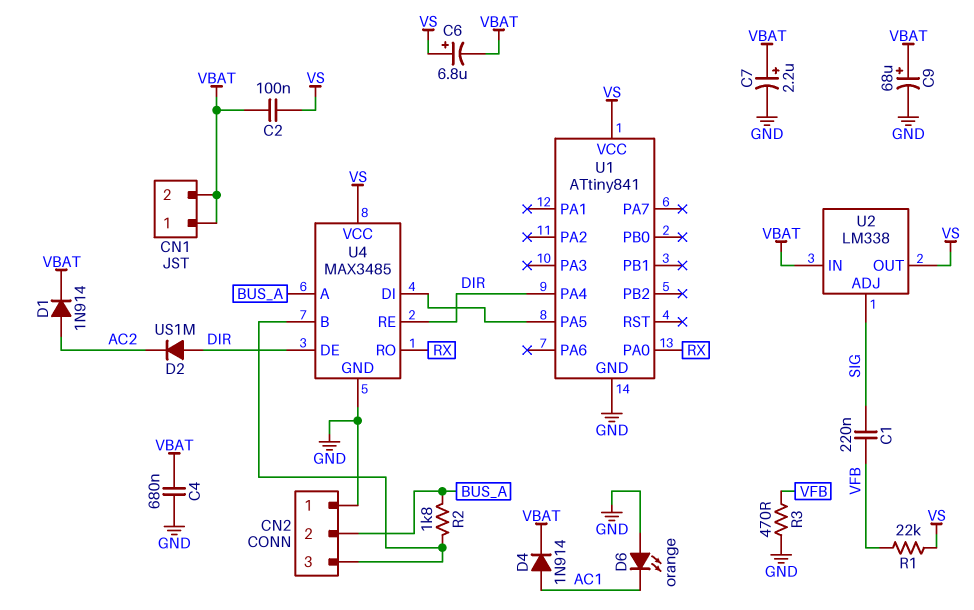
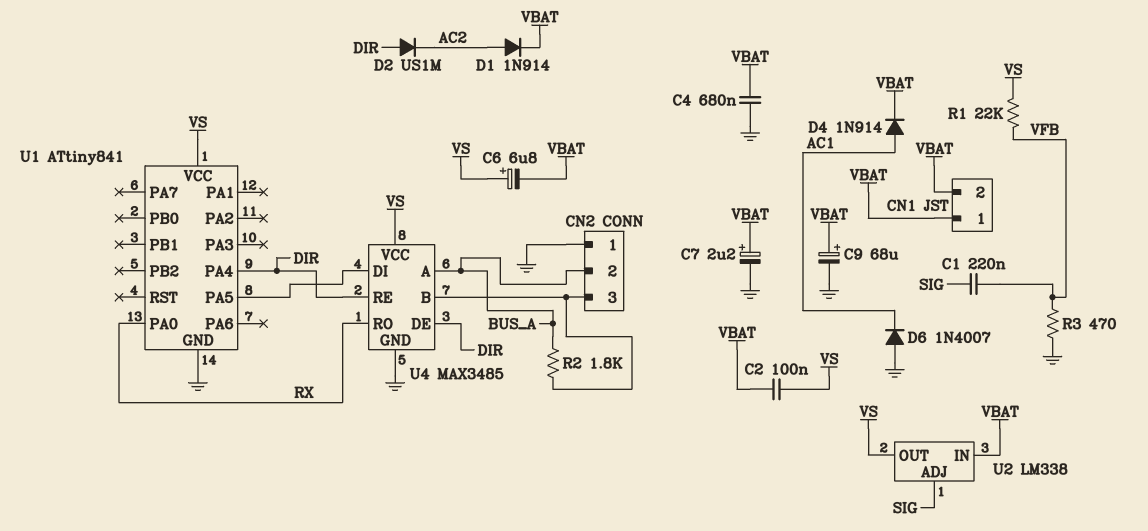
D6: LED orange (A GND, K AC1) -> diode 1N4007 (A GND, K AC1)

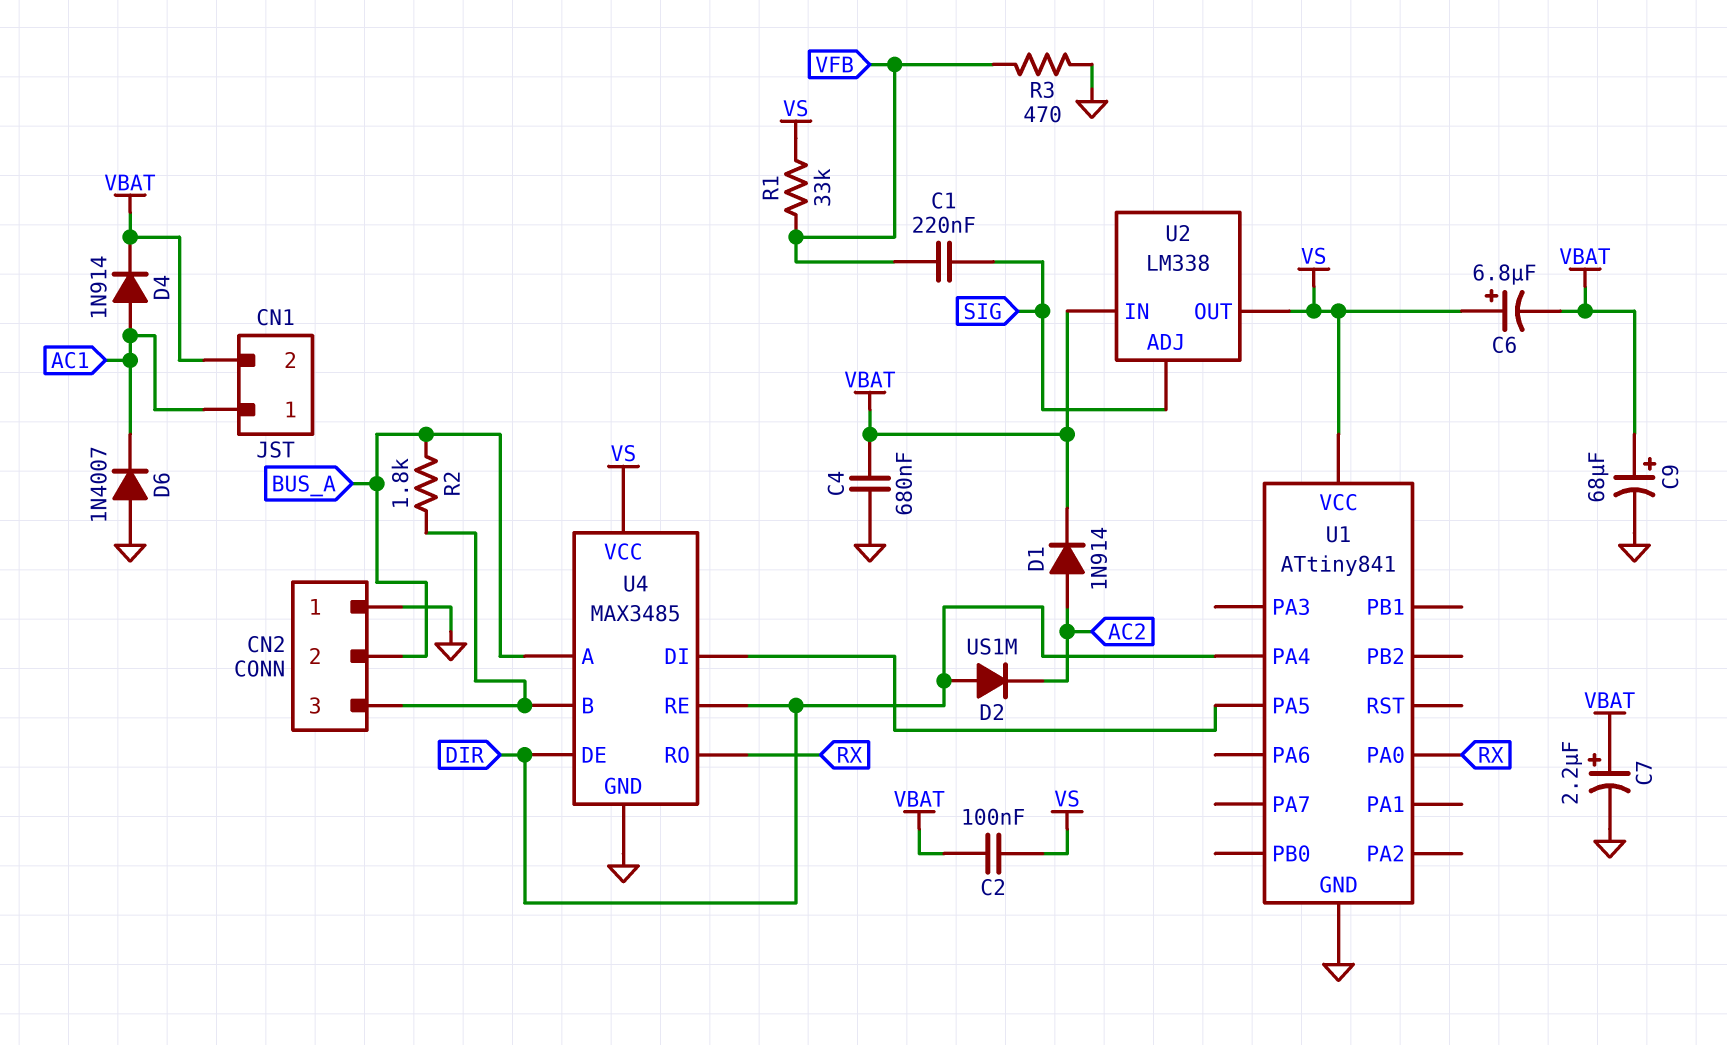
CN1 pin 1: VBAT -> AC1
R1: 22k (VFB, VS) -> 33k (VFB, VS)

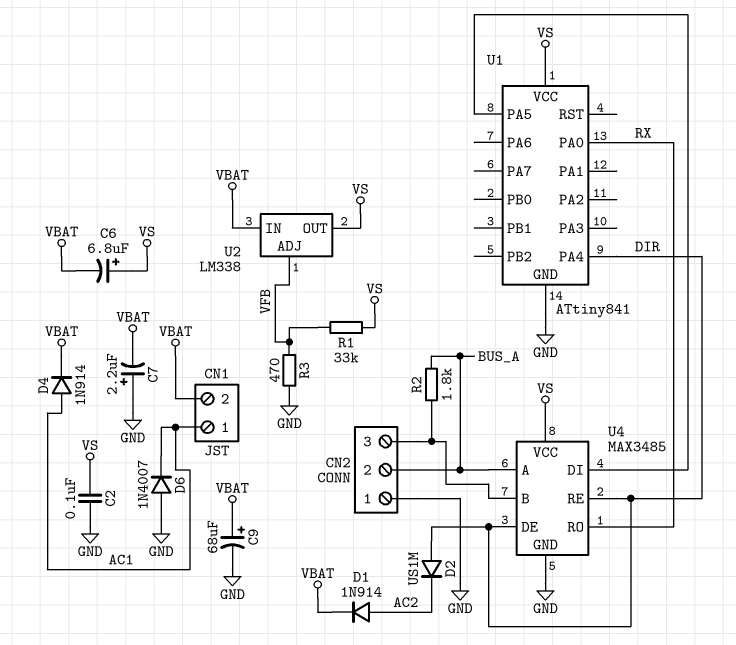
C1: 220nF (SIG, VFB) -> none
C2: 100nF (VBAT, VS) -> 100nF (GND, VS)
C4: 680nF (GND, VBAT) -> none
C7: 2.2uF (plus VBAT, minus GND) -> 2.2uF (plus GND, minus VBAT)
U2 pin ADJ: SIG -> VFB

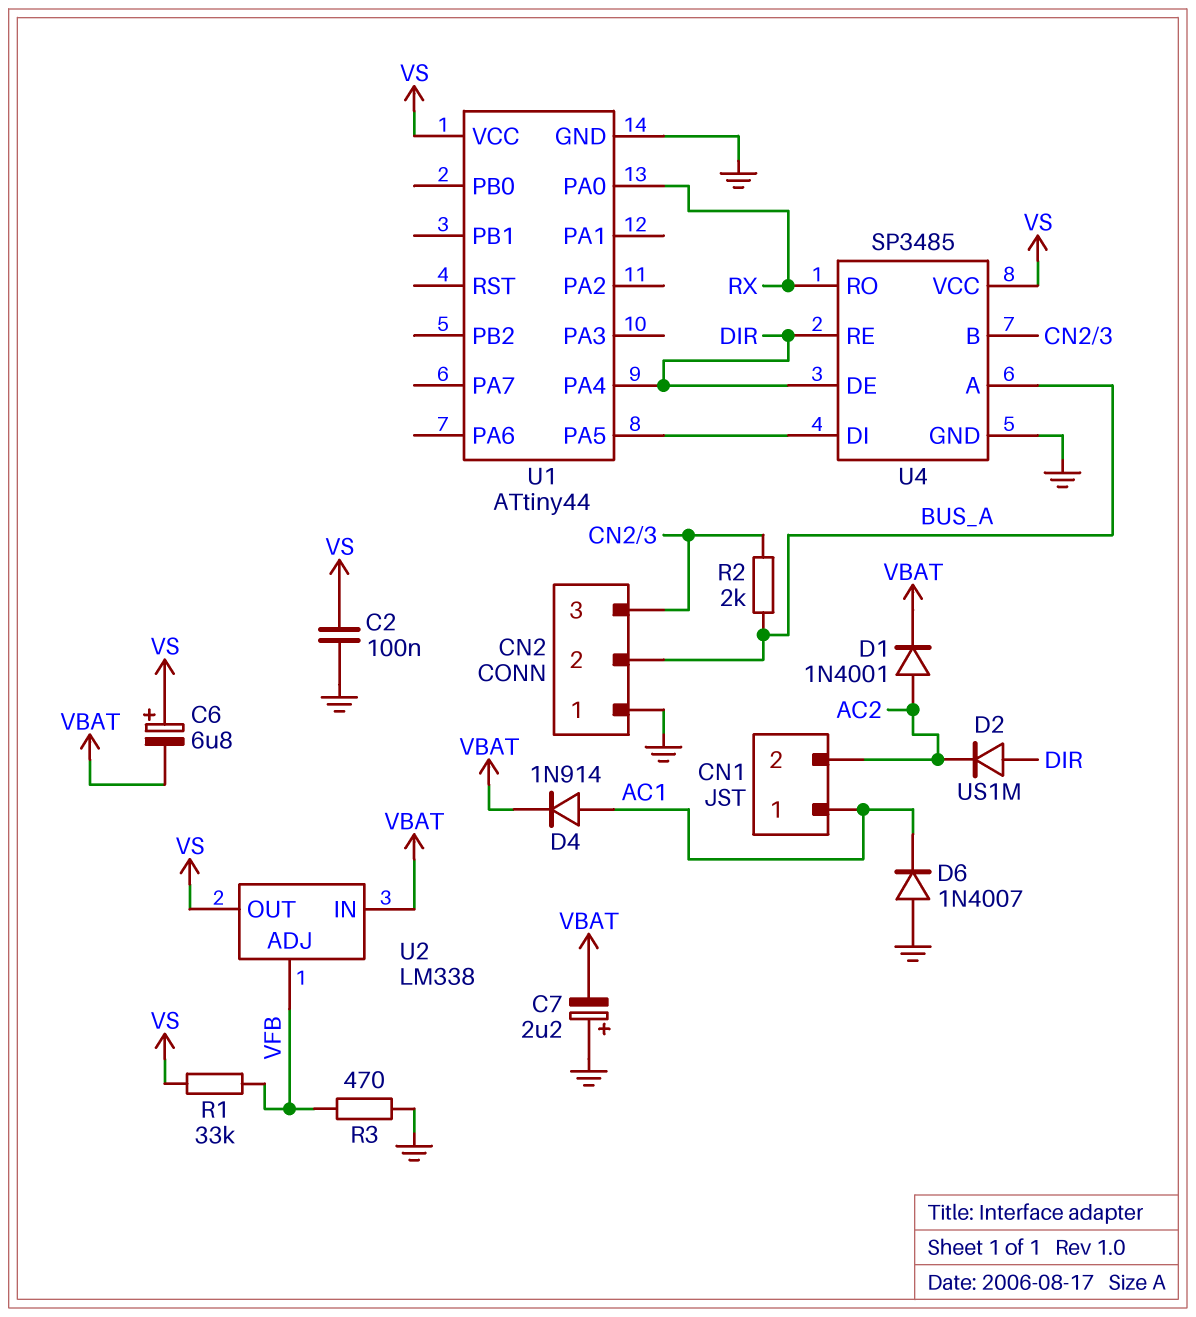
C9: 68uF (plus VBAT, minus GND) -> none
CN1 pin 2: VBAT -> AC2
D1: diode 1N914 (A AC2, K VBAT) -> diode 1N4001 (A AC2, K VBAT)
R2: 1.8k (BUS_A, CN2/3) -> 2k (BUS_A, CN2/3)
U1: ATtiny841 -> ATtiny44
U4: MAX3485 -> SP3485

